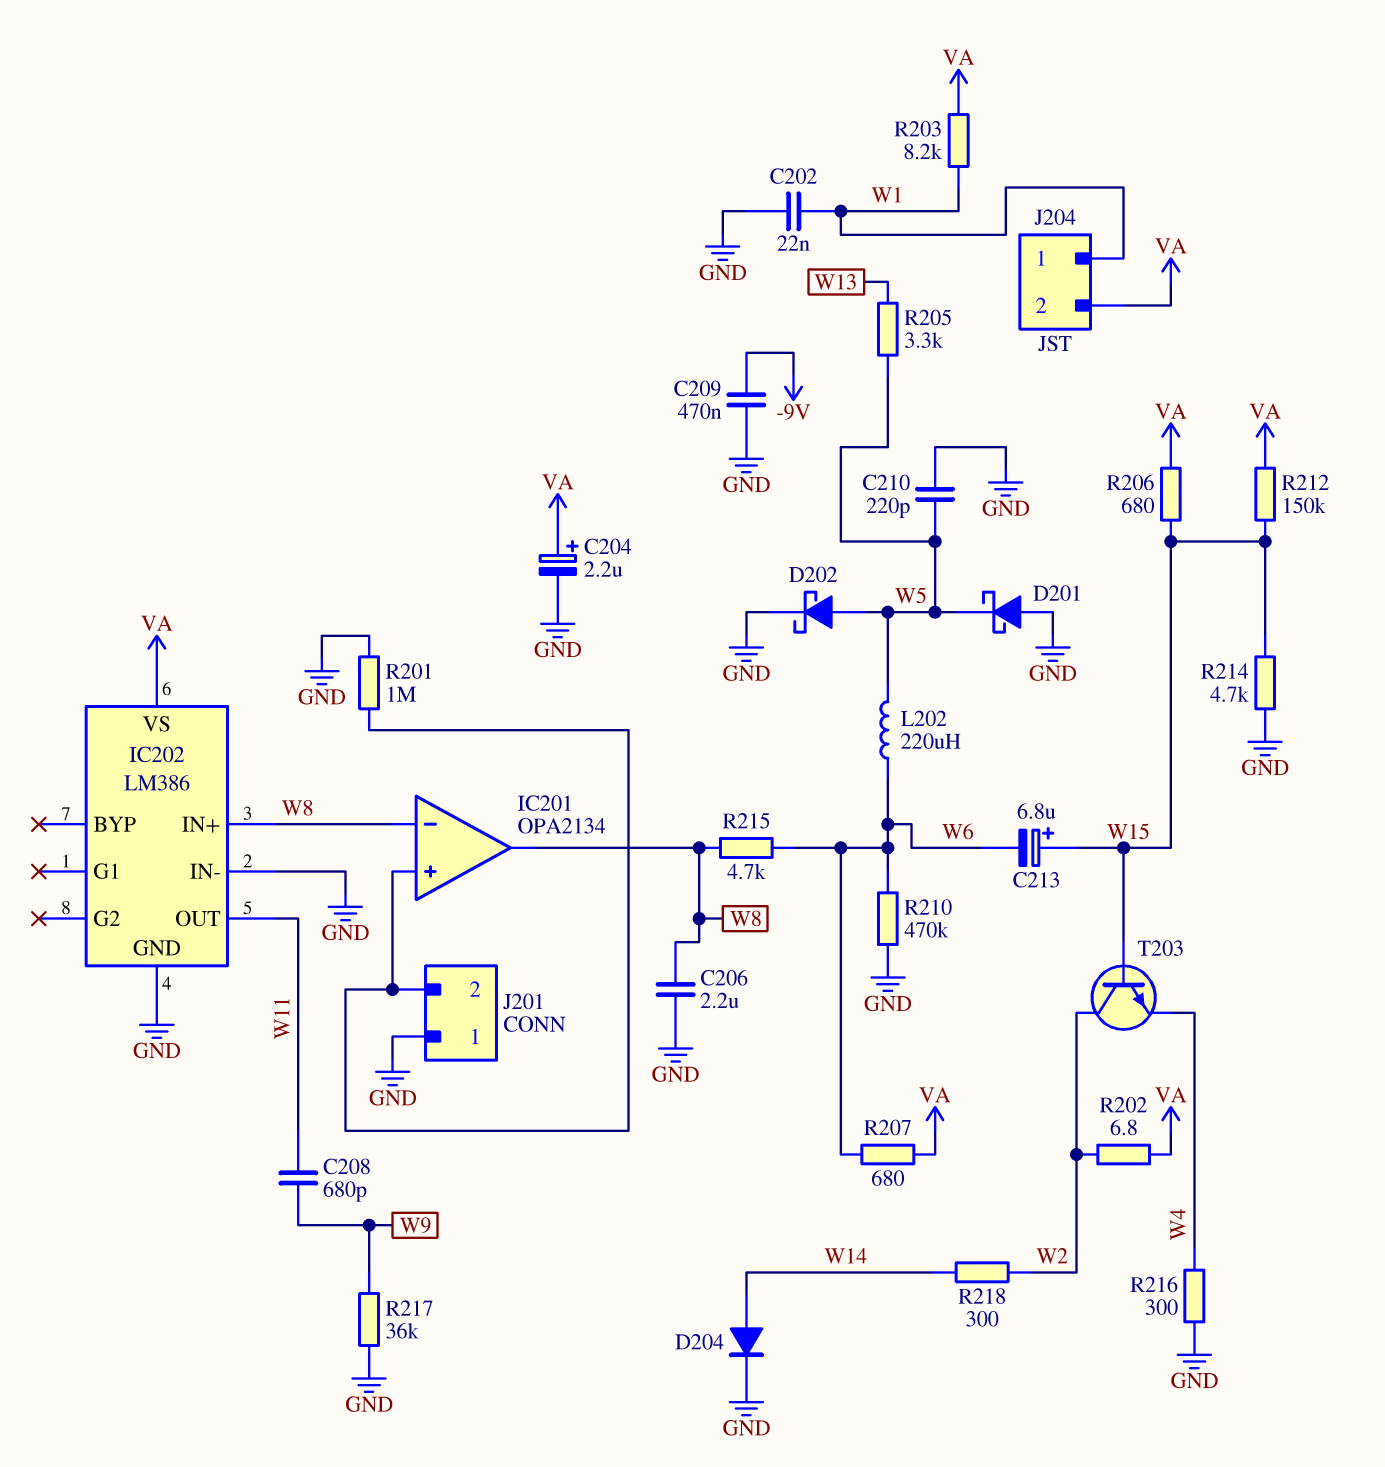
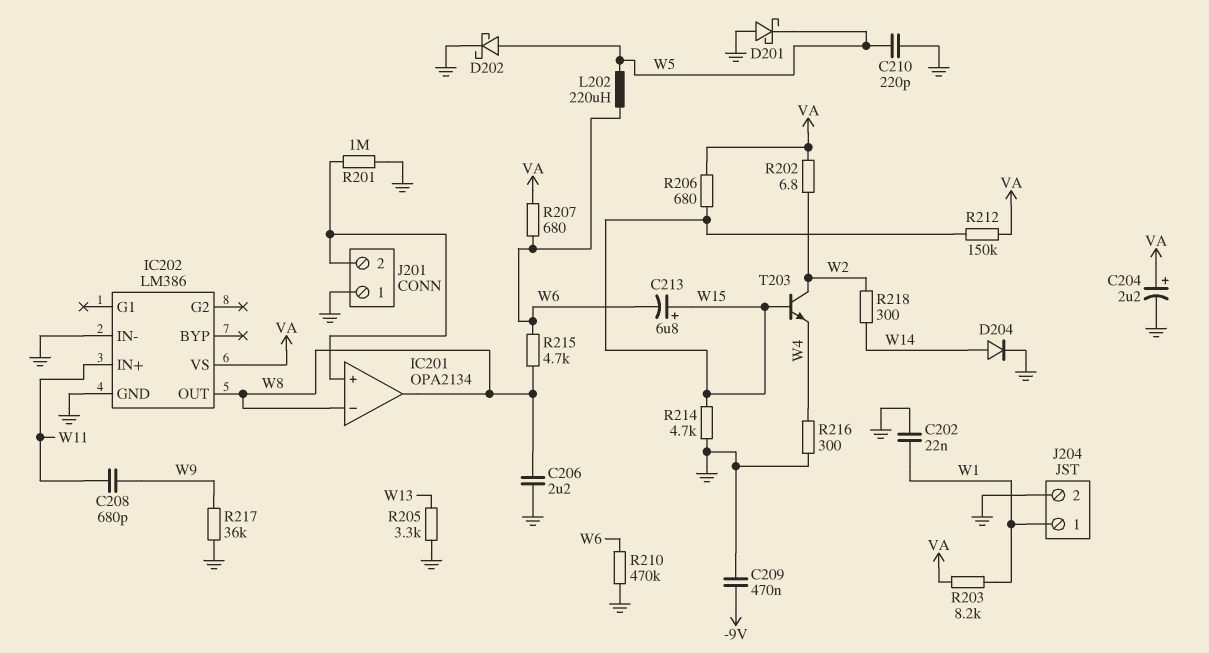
IC202 pin IN+: W8 -> W11
IC202 pin OUT: W11 -> W8
J204 pin 2: VA -> GND
R205: 3.3k (W5, W13) -> 3.3k (GND, W13)

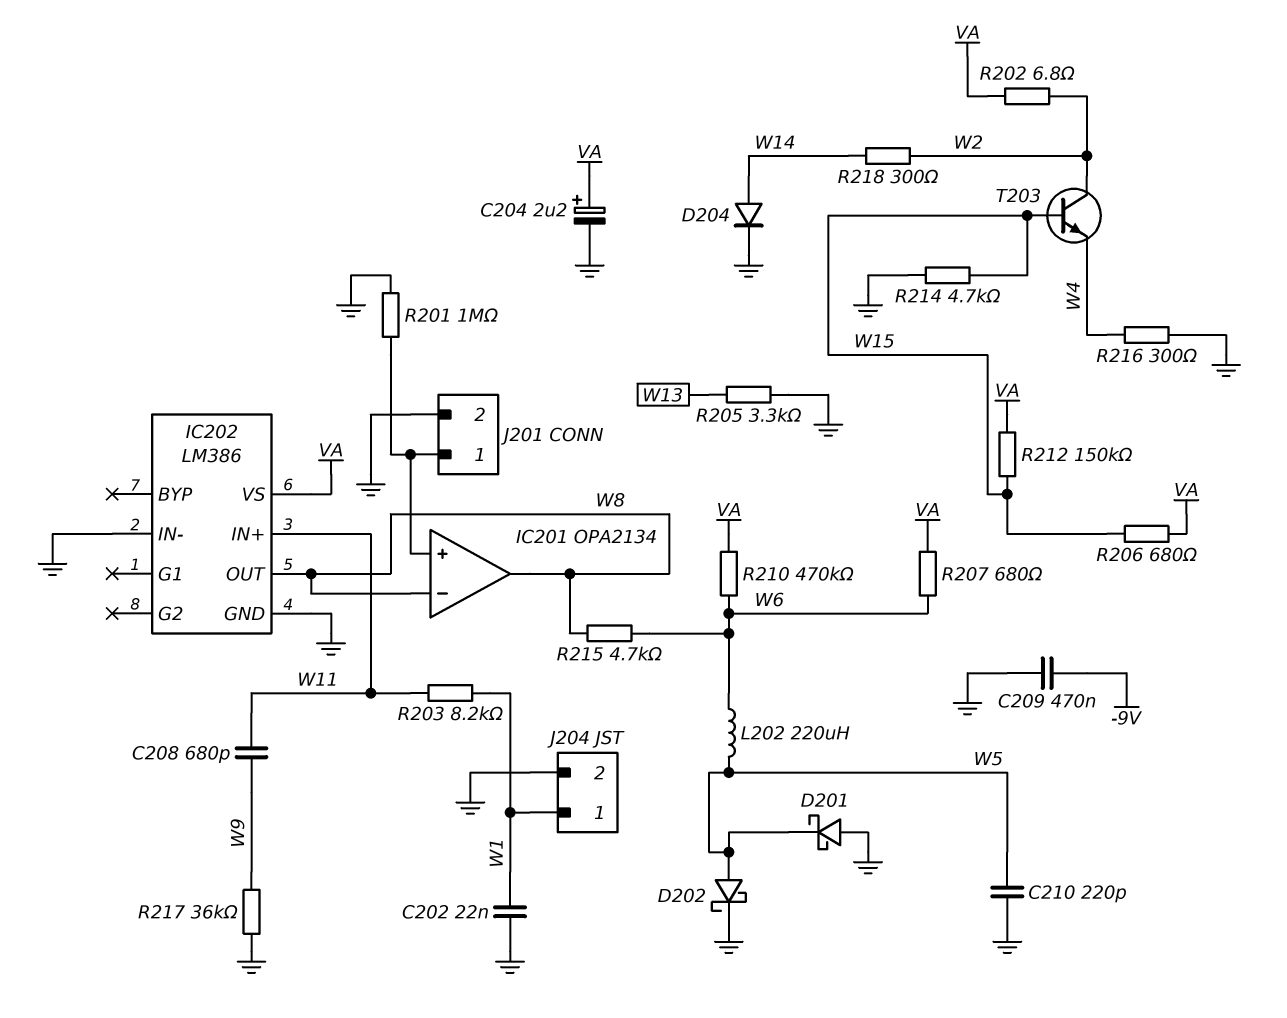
C206: 2.2uF (GND, W8) -> none
C213: 6.8uF (plus W15, minus W6) -> none
J201 pin 1: GND -> IC201/in+
J201 pin 2: IC201/in+ -> GND
R203: 8.2k (VA, W1) -> 8.2k (W1, W11)
R210: 470k (GND, W6) -> 470k (VA, W6)

